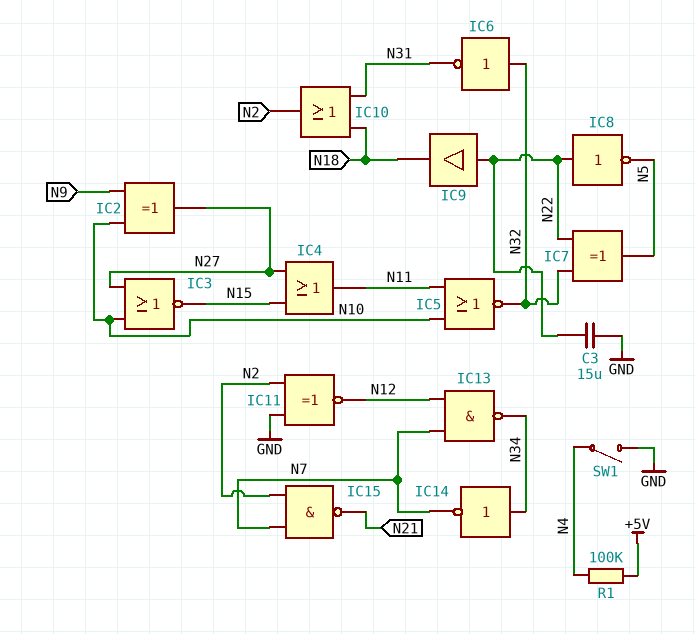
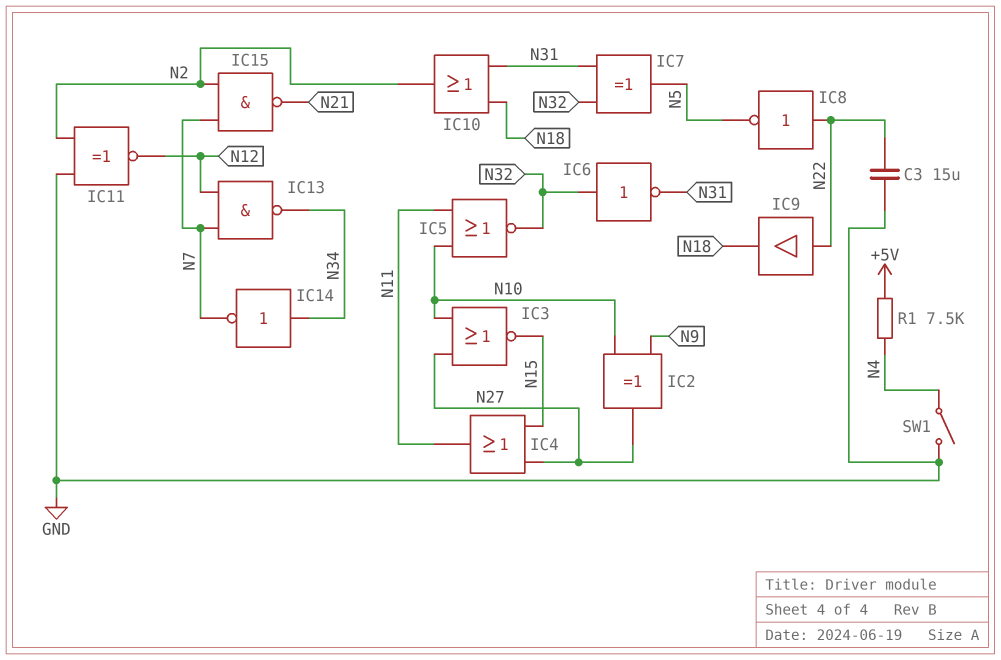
IC7: XOR (in N22, in N32, out N5) -> XOR (in N31, in N32, out N5)
R1: 100k (+5V, N4) -> 7.5k (+5V, N4)

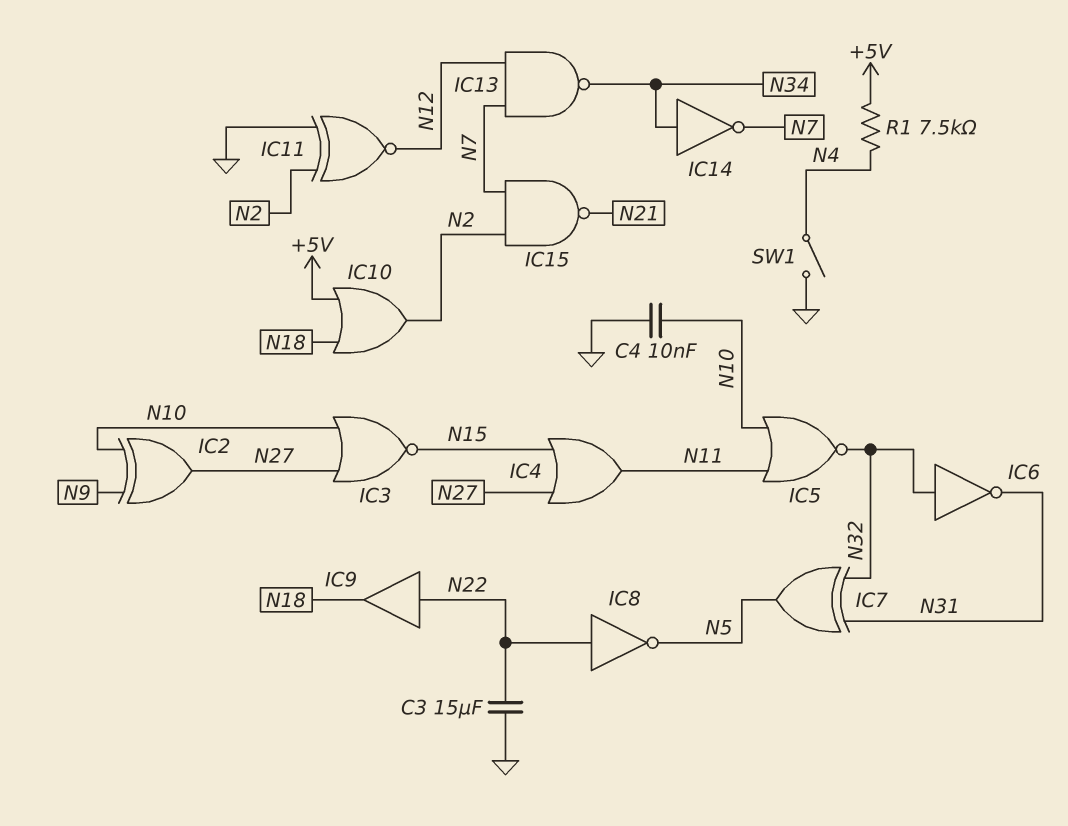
C4: none -> 10nF (GND, N10)
IC10: OR (in N18, in N31, out N2) -> OR (in +5V, in N18, out N2)

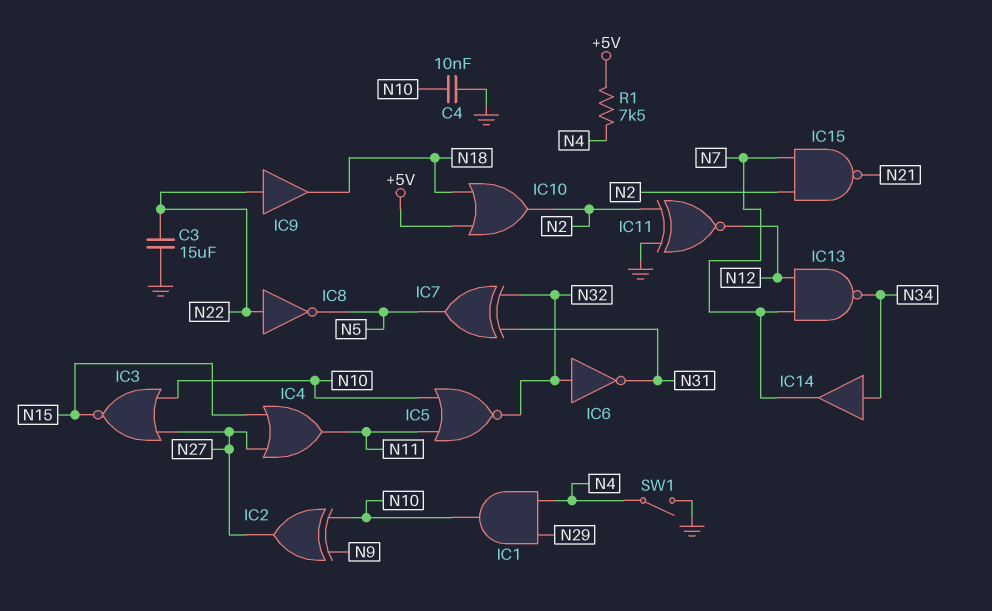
IC1: none -> AND (in N4, in N29, out N10)
IC14: NOT (in N34, out N7) -> buffer (in N34, out N7)

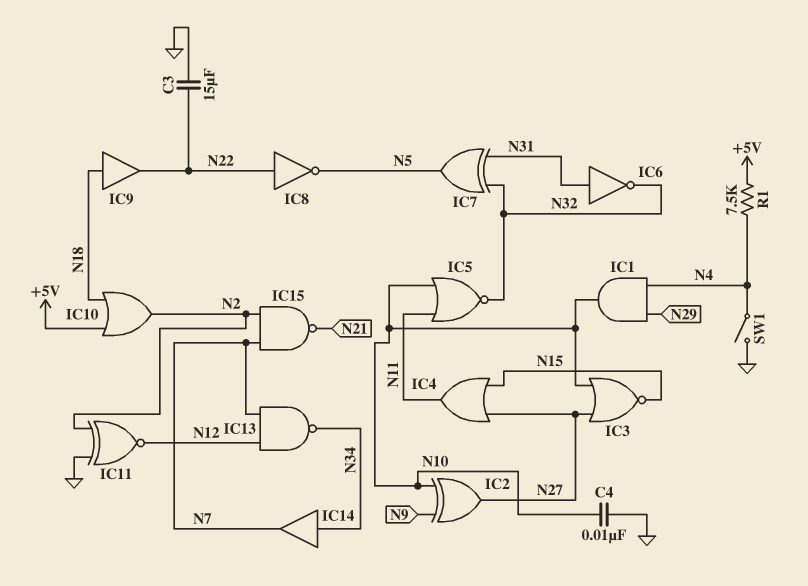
IC6: NOT (in N32, out N31) -> NOT (in N31, out N32)
IC9: buffer (in N22, out N18) -> buffer (in N18, out N22)

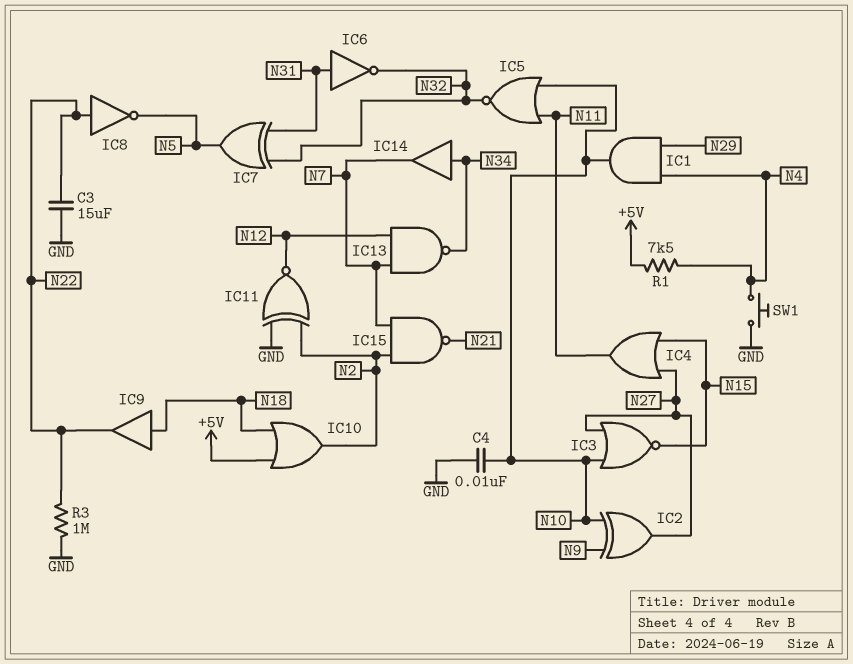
R3: none -> 1M (GND, N22)
SW1: switch (GND, N4) -> button (GND, N4)

